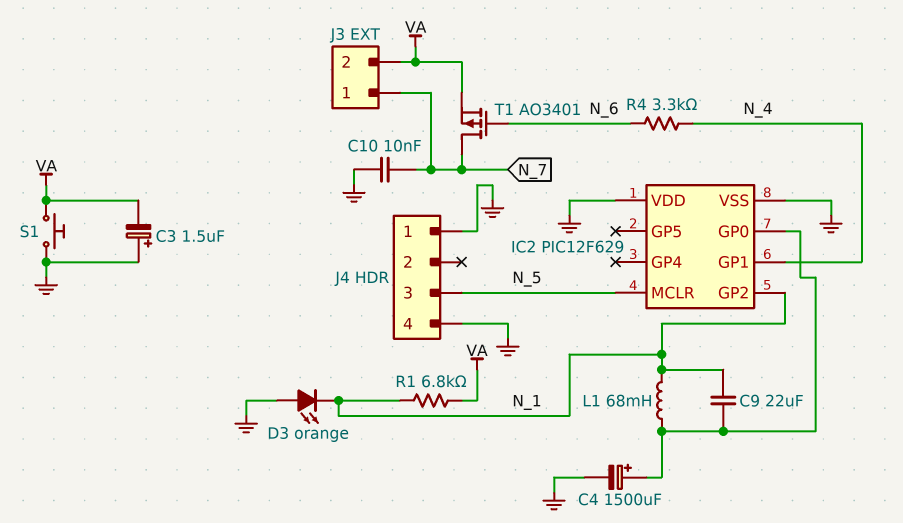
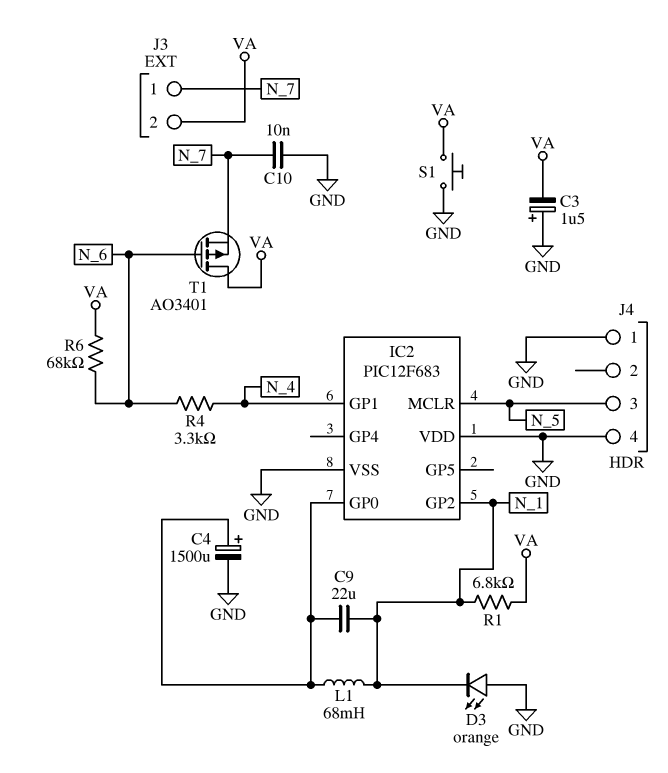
IC2: PIC12F629 -> PIC12F683
R6: none -> 68k (N_6, VA)
T1: PMOS AO3401 (G N_6, D N_7, S VA) -> PMOS AO3401 (G N_6, D VA, S N_7)

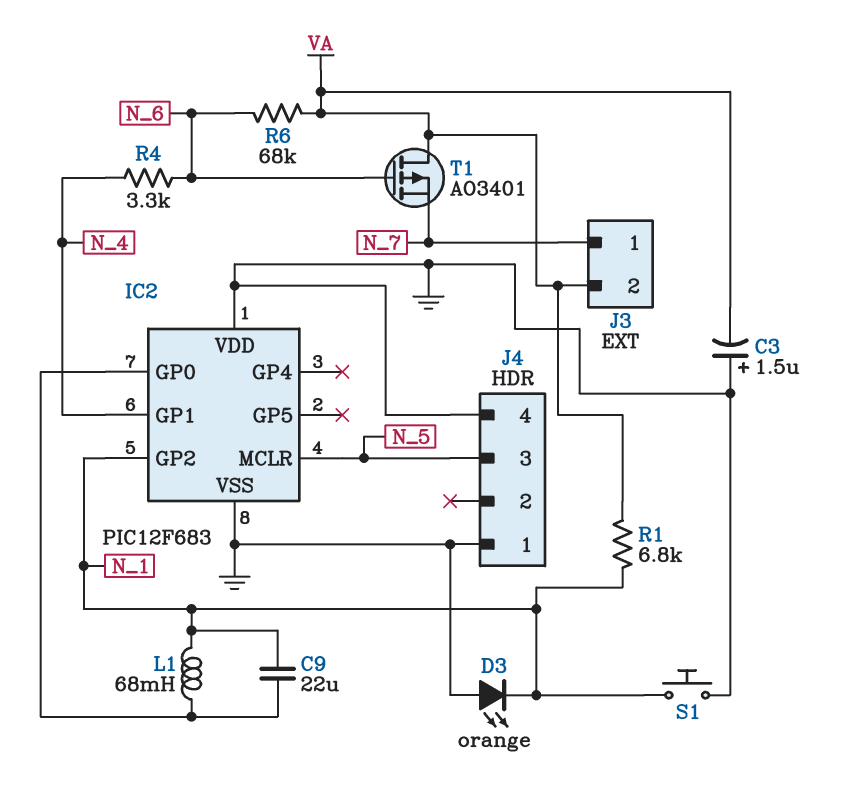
C4: 1500uF (plus IC2/GP0, minus GND) -> none
C10: 10nF (GND, N_7) -> none
S1: button (GND, VA) -> button (GND, N_1)

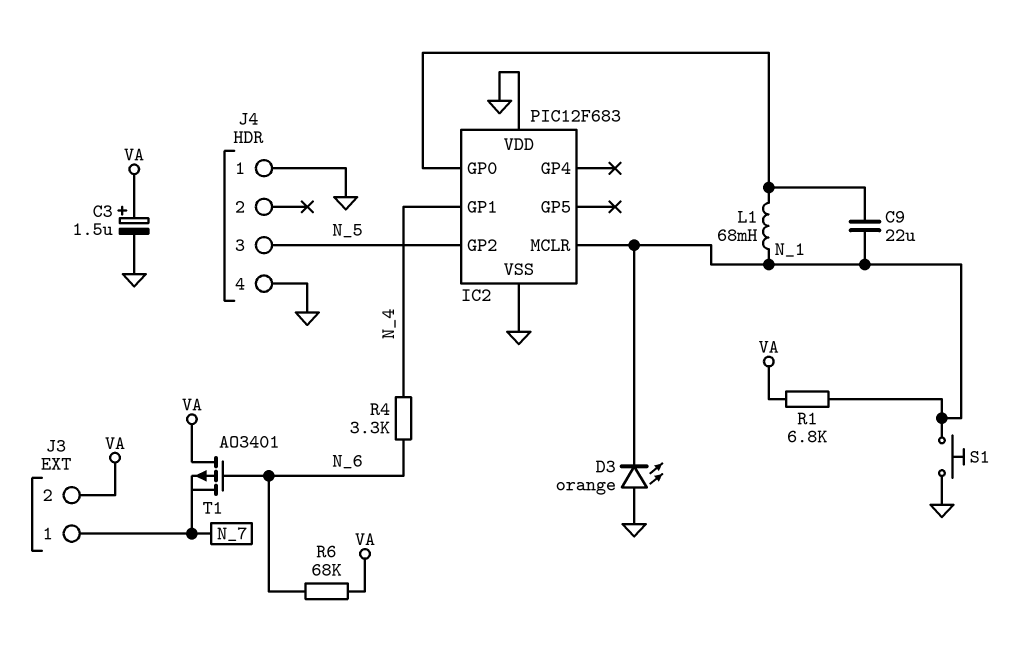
C3: 1.5uF (plus GND, minus VA) -> 1.5uF (plus VA, minus GND)
IC2 pin GP2: N_1 -> N_5
IC2 pin MCLR: N_5 -> N_1

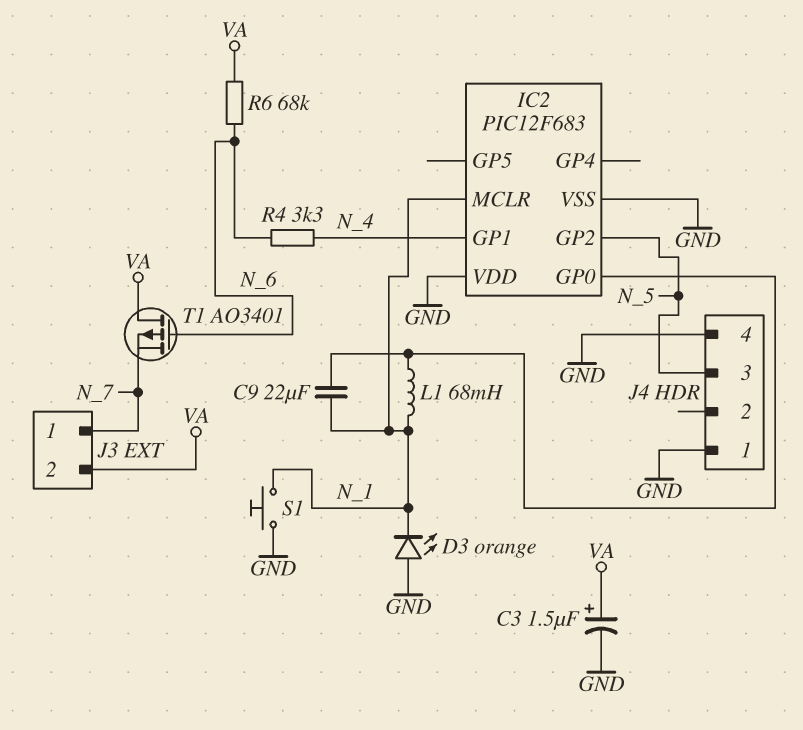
R1: 6.8k (N_1, VA) -> none

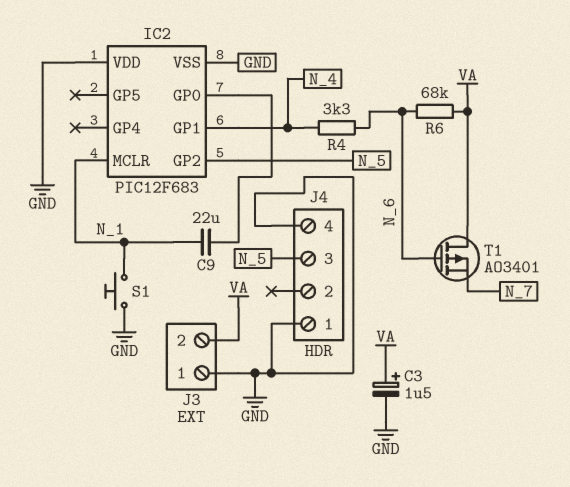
D3: LED orange (A GND, K N_1) -> none
J3 pin 1: N_7 -> GND
L1: 68mH (IC2/GP0, N_1) -> none

